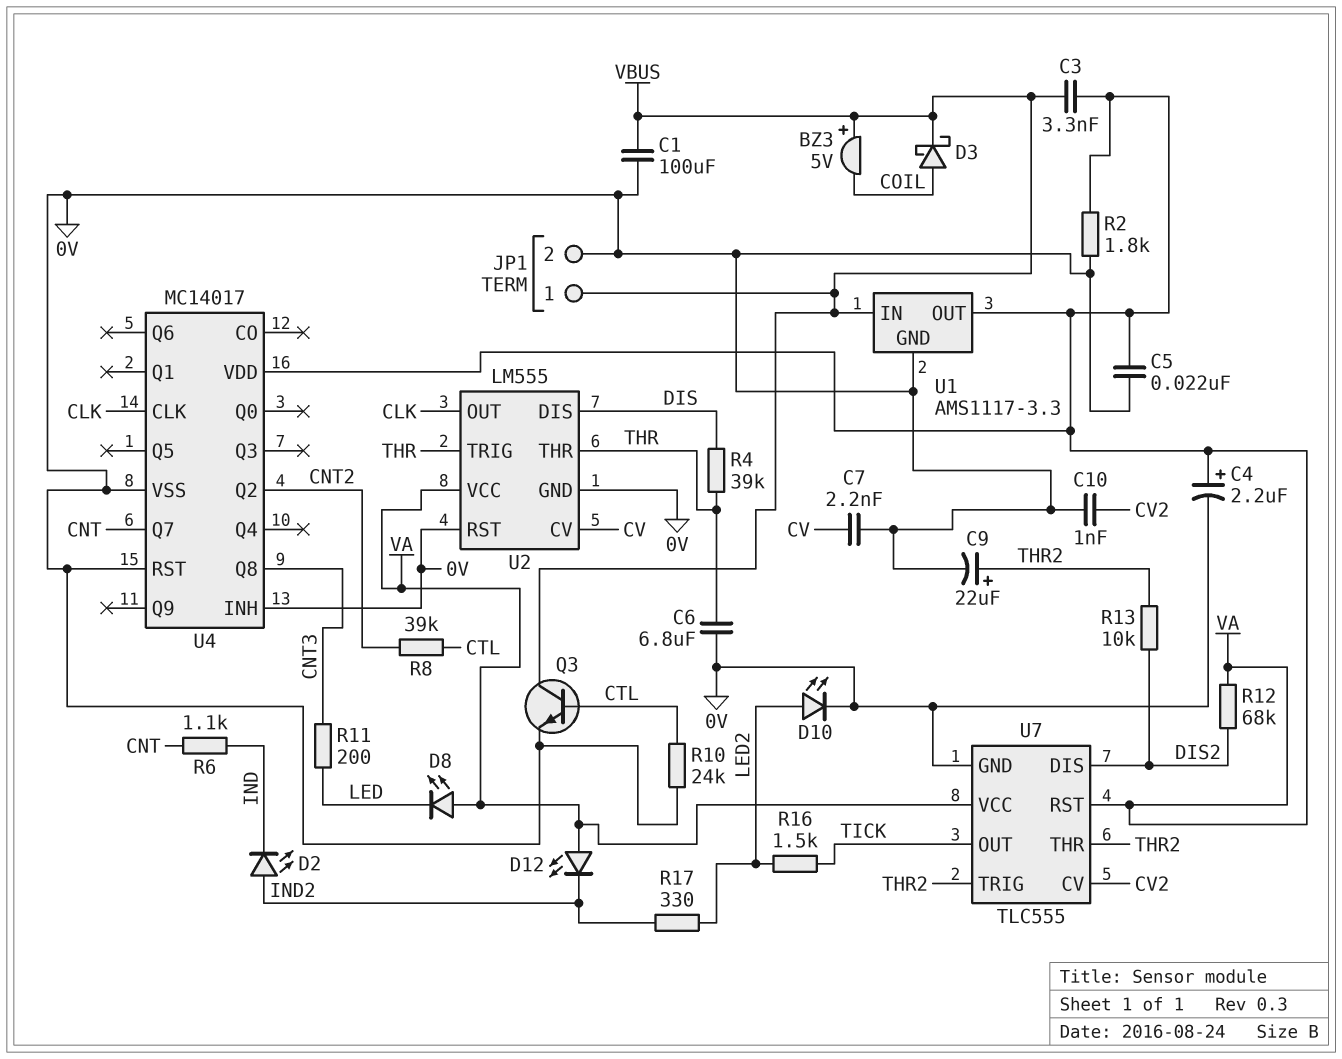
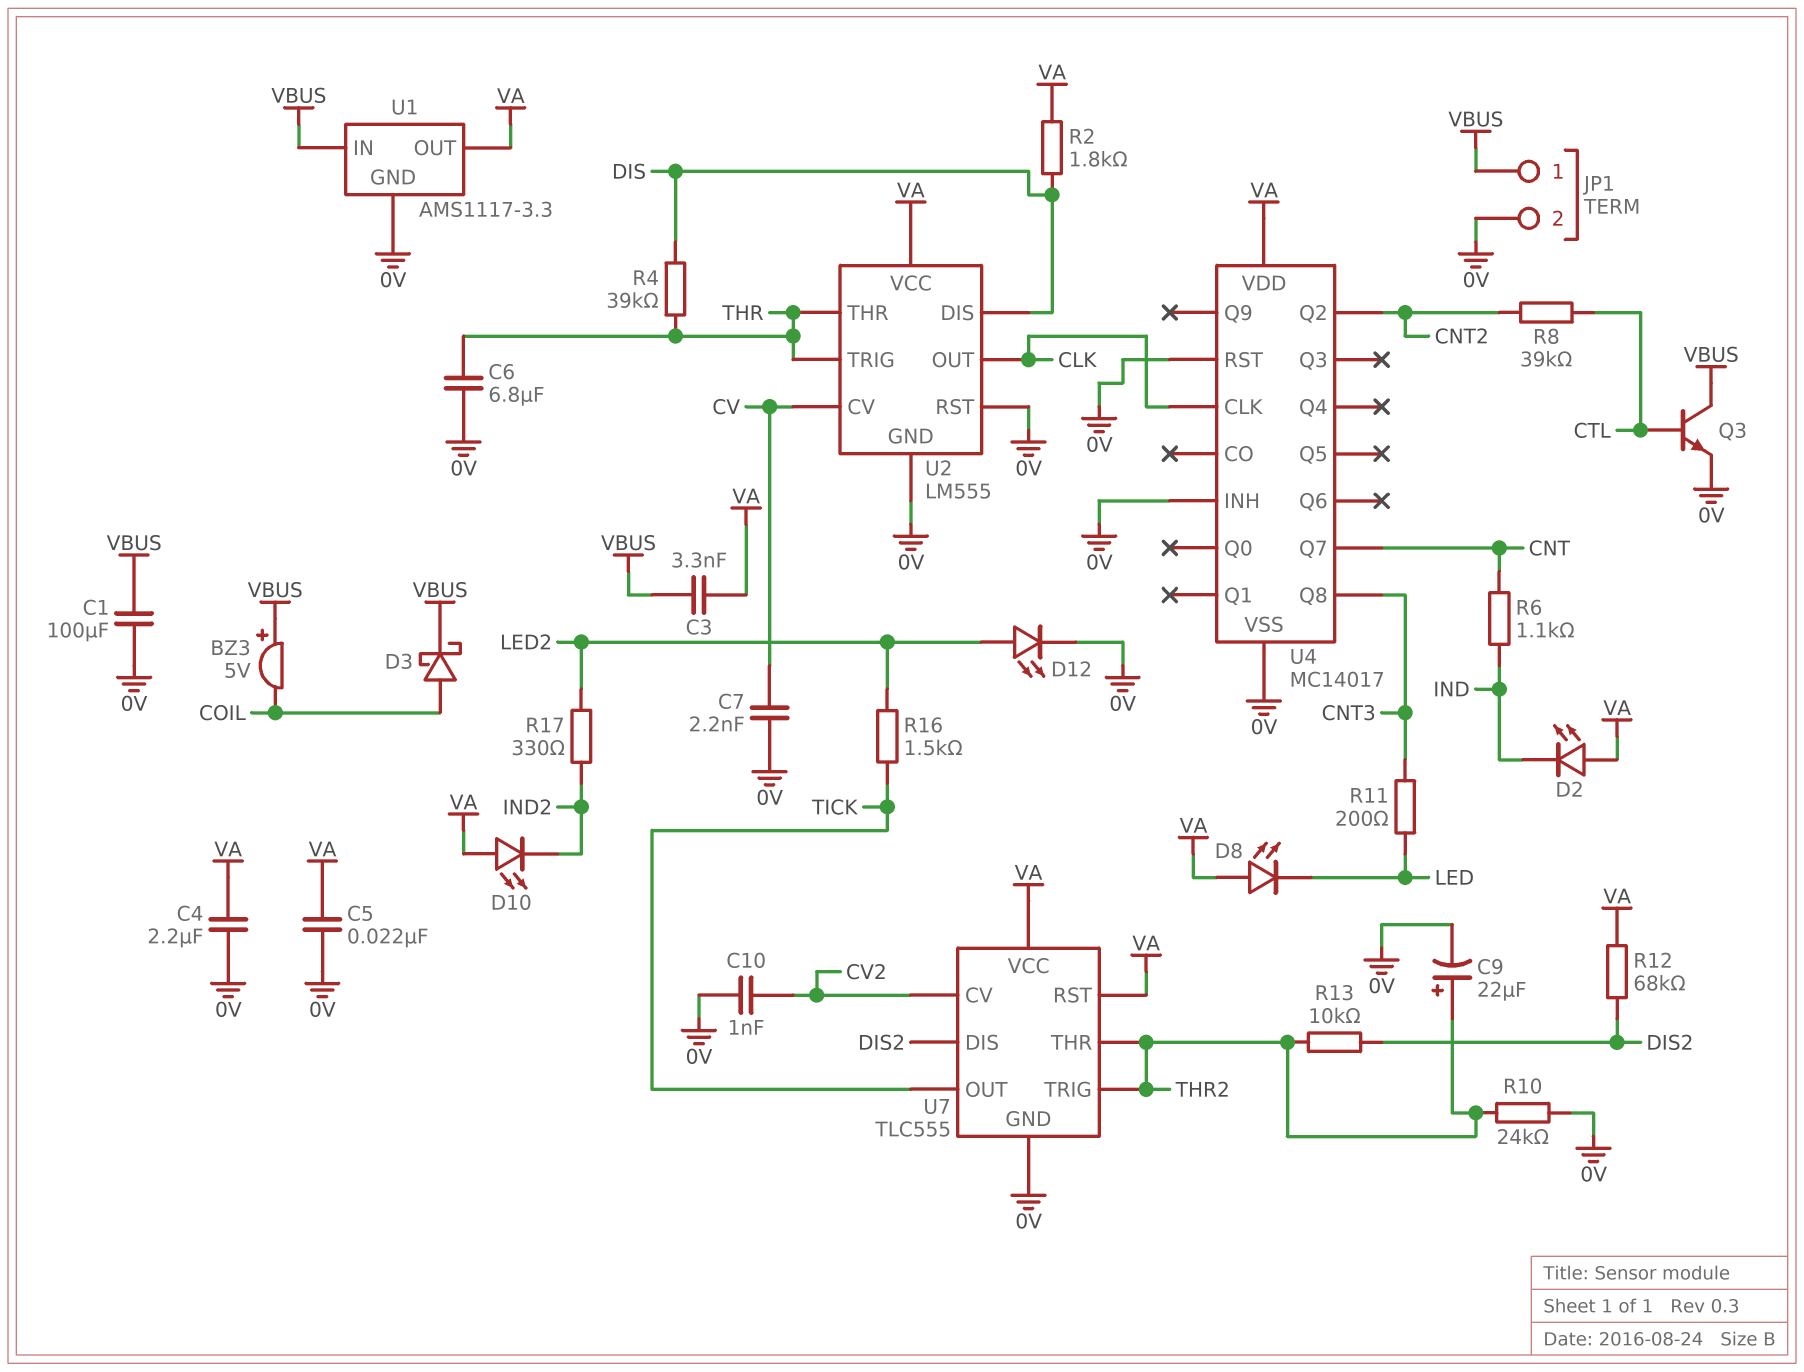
C4: 2.2uF (plus VA, minus 0V) -> 2.2uF (0V, VA)
D2: LED (A IND2, K IND) -> LED (A VA, K IND)
D10: LED (A LED2, K 0V) -> LED (A VA, K IND2)
D12: LED (A VA, K IND2) -> LED (A LED2, K 0V)
R2: 1.8k (0V, VA) -> 1.8k (DIS, VA)
R10: 24k (0V, CTL) -> 24k (0V, THR2)

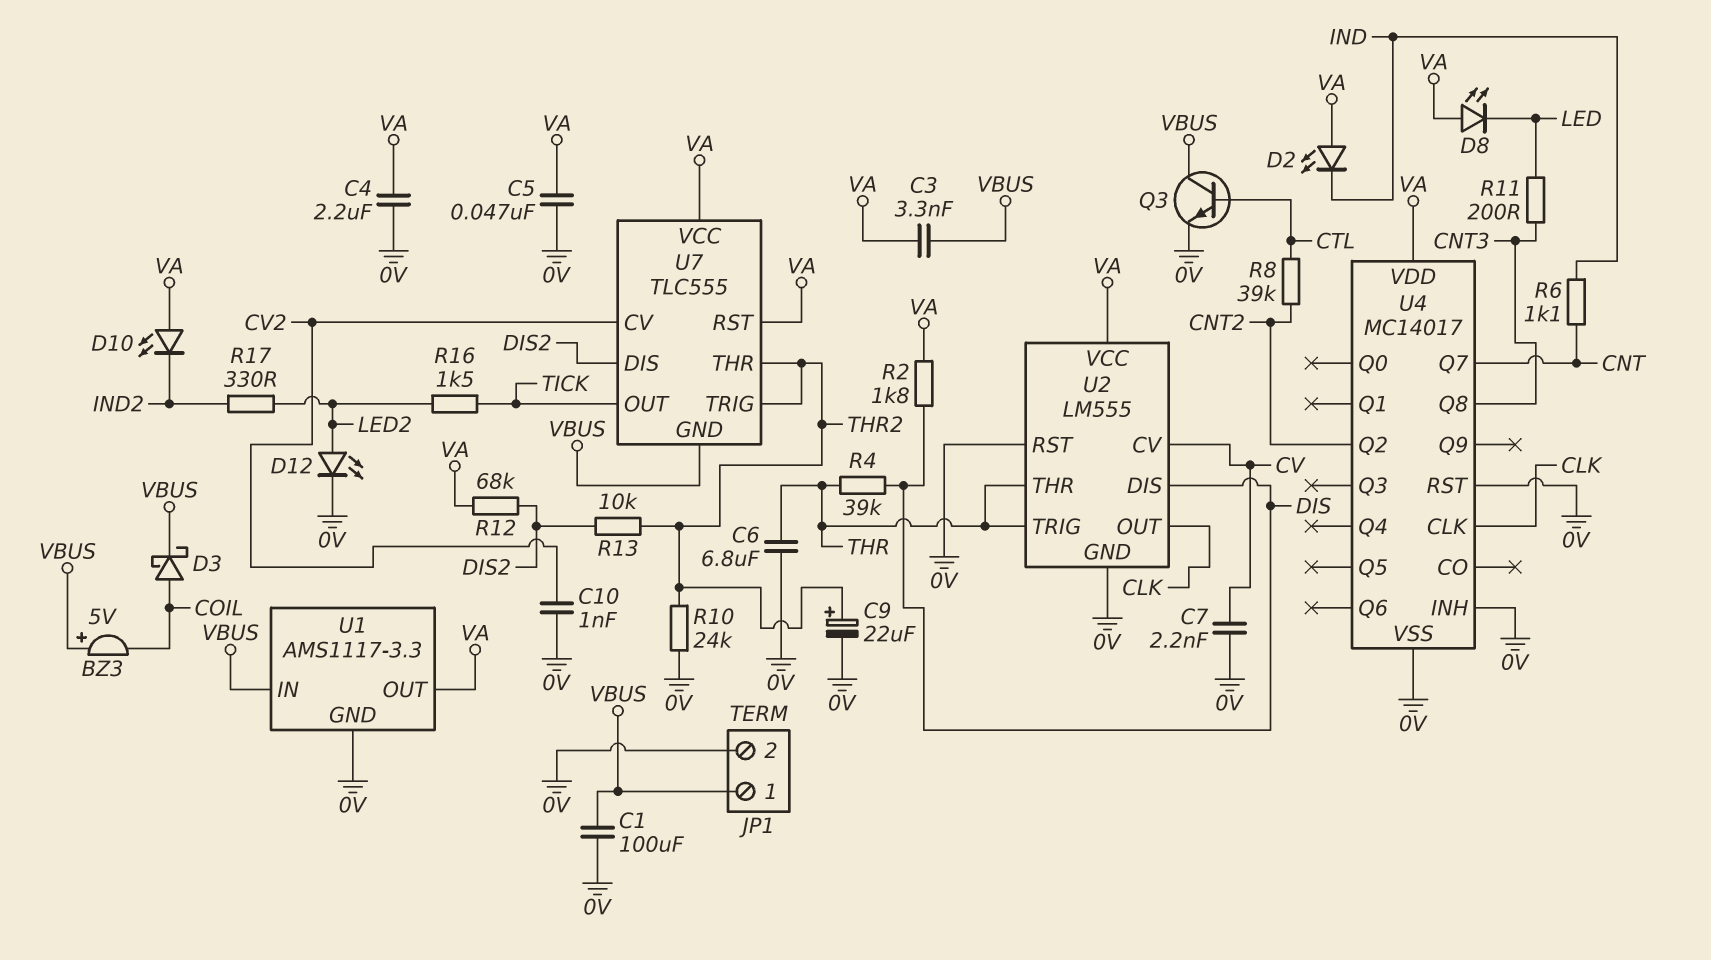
C5: 22nF (0V, VA) -> 47nF (0V, VA)
U7 pin GND: 0V -> VBUS

